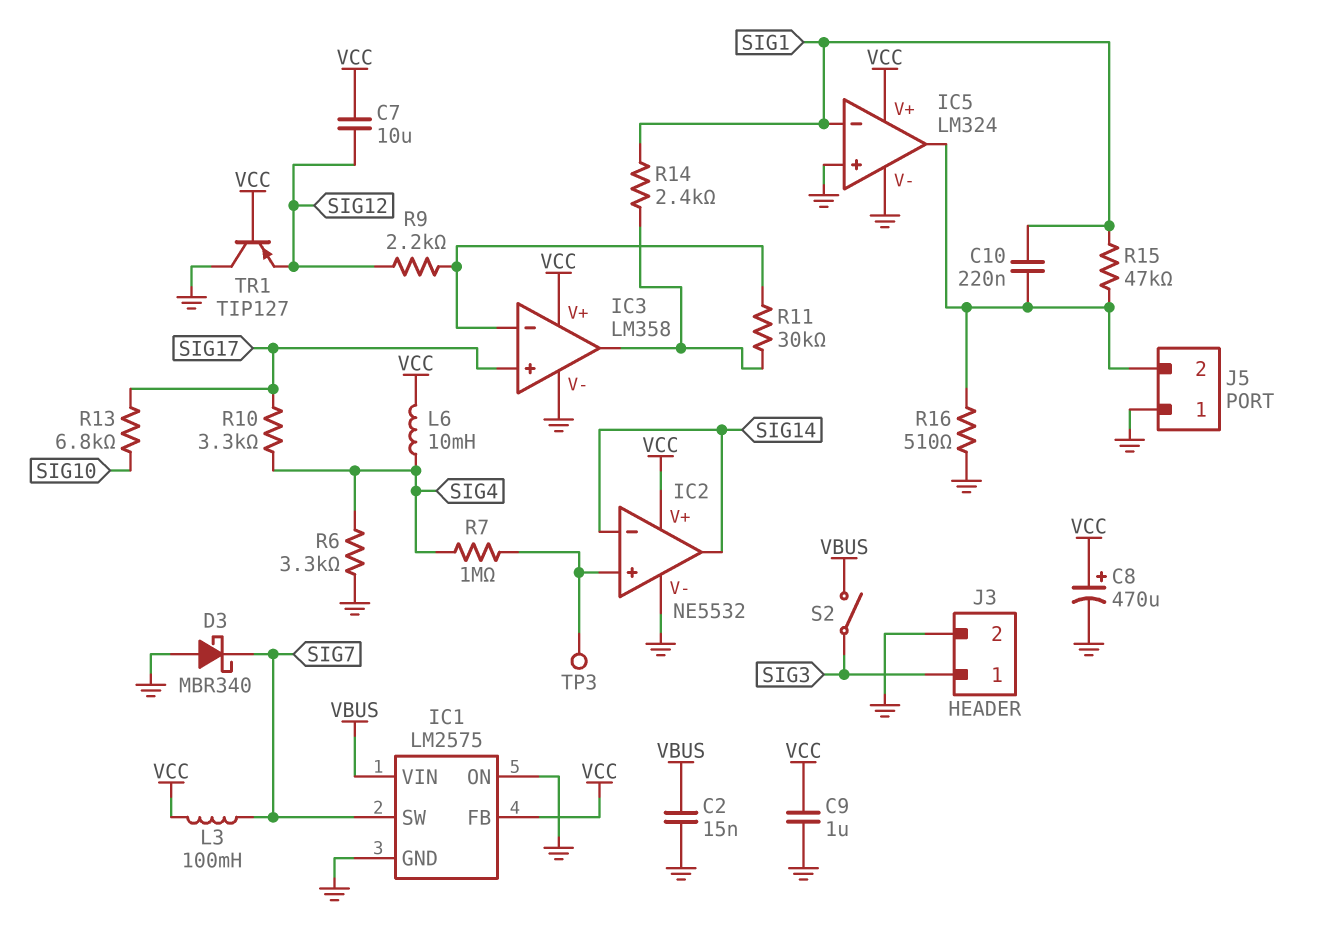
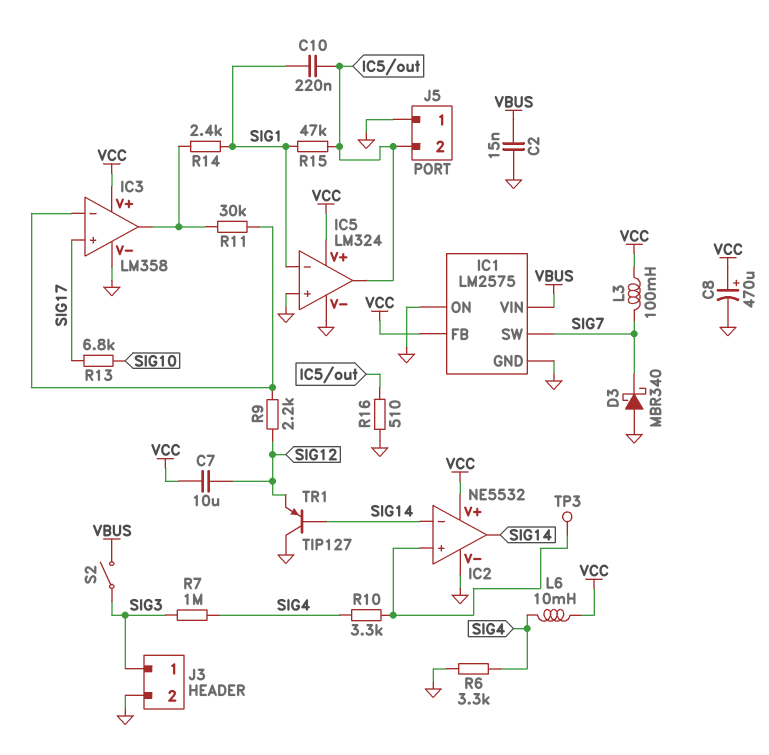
C9: 1uF (GND, VCC) -> none
R7: 1M (IC2/in+, SIG4) -> 1M (SIG3, SIG4)
R10: 3.3k (SIG4, SIG17) -> 3.3k (IC2/in+, SIG4)
TR1: PNP TIP127 (B VCC, C GND, E SIG12) -> PNP TIP127 (B SIG14, C GND, E SIG12)

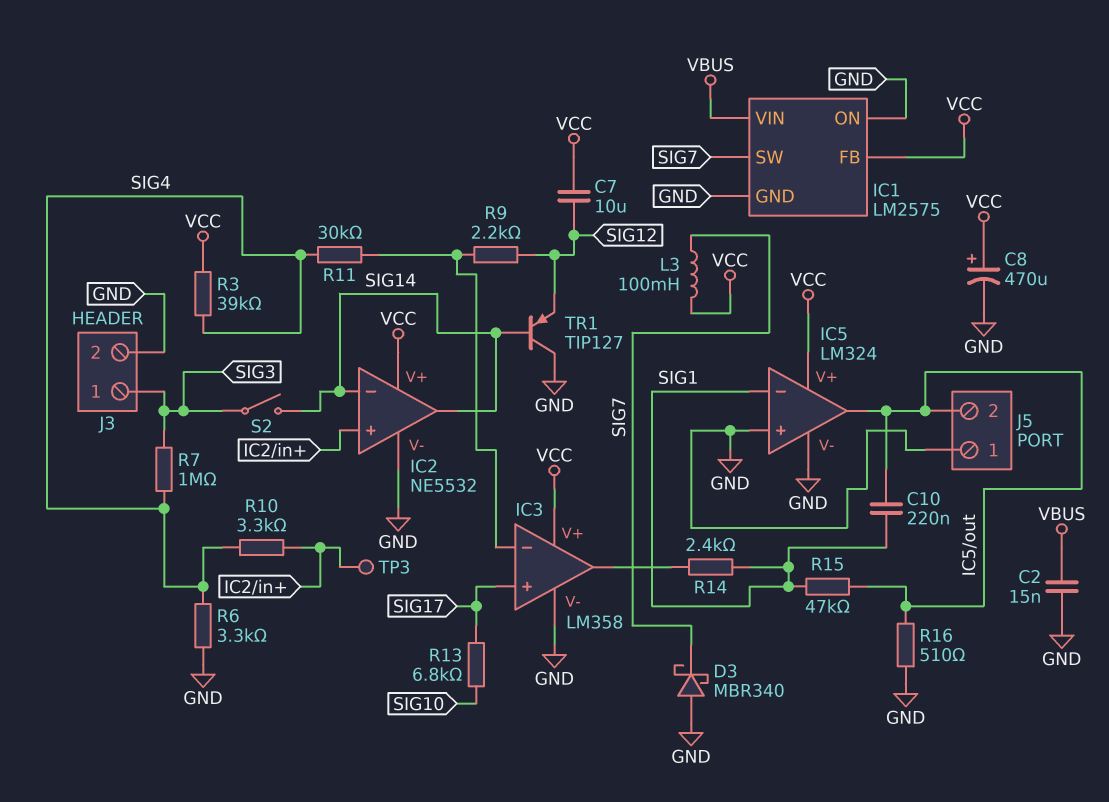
L6: 10mH (SIG4, VCC) -> none
R3: none -> 39k (SIG4, VCC)
R11: 30k (IC3/in-, IC3/out) -> 30k (IC3/in-, SIG4)
S2: switch (SIG3, VBUS) -> switch (SIG3, SIG14)

